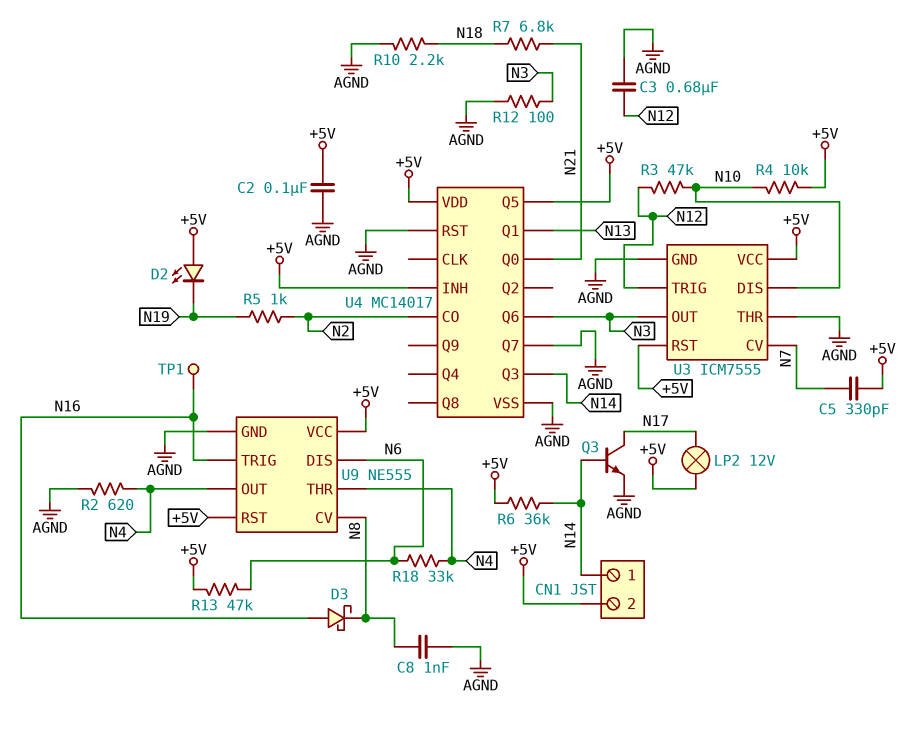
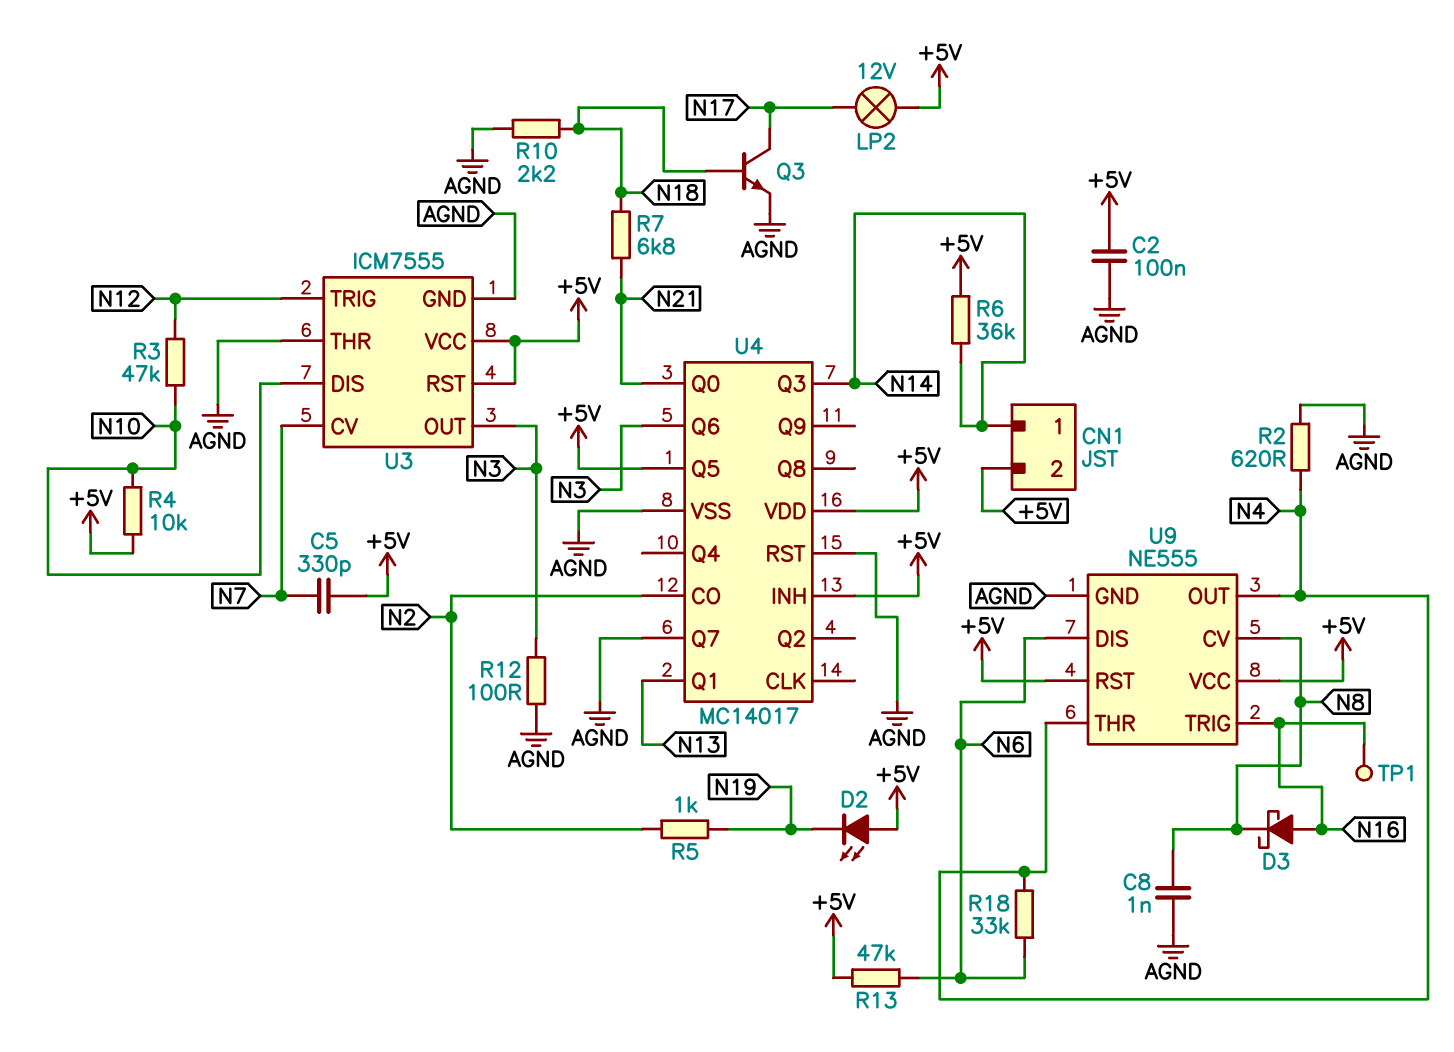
C3: 680nF (AGND, N12) -> none
Q3: NPN (B N14, C N17, E AGND) -> NPN (B N18, C N17, E AGND)

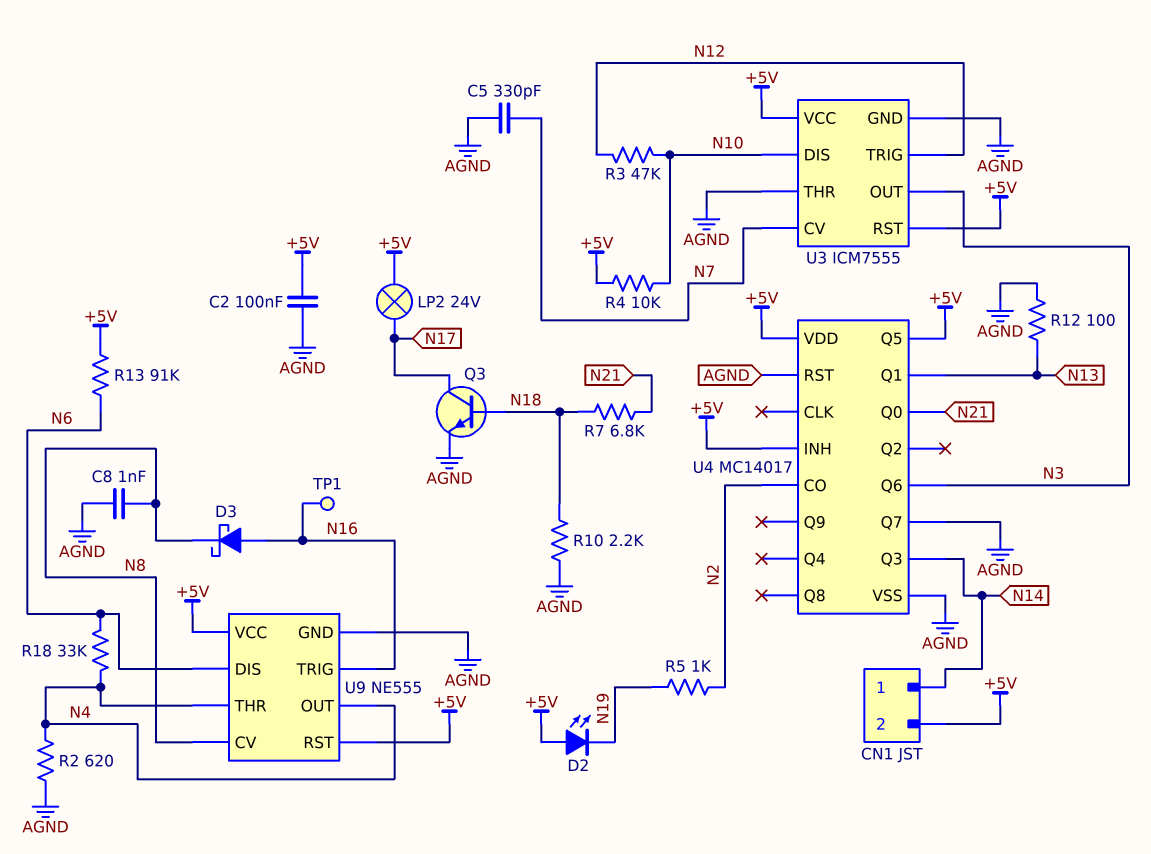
C5: 330pF (+5V, N7) -> 330pF (AGND, N7)
LP2: lamp 12V (+5V, N17) -> lamp 24V (+5V, N17)
R6: 36k (+5V, N14) -> none
R12: 100 (AGND, N3) -> 100 (AGND, N13)
R13: 47k (+5V, N6) -> 91k (+5V, N6)

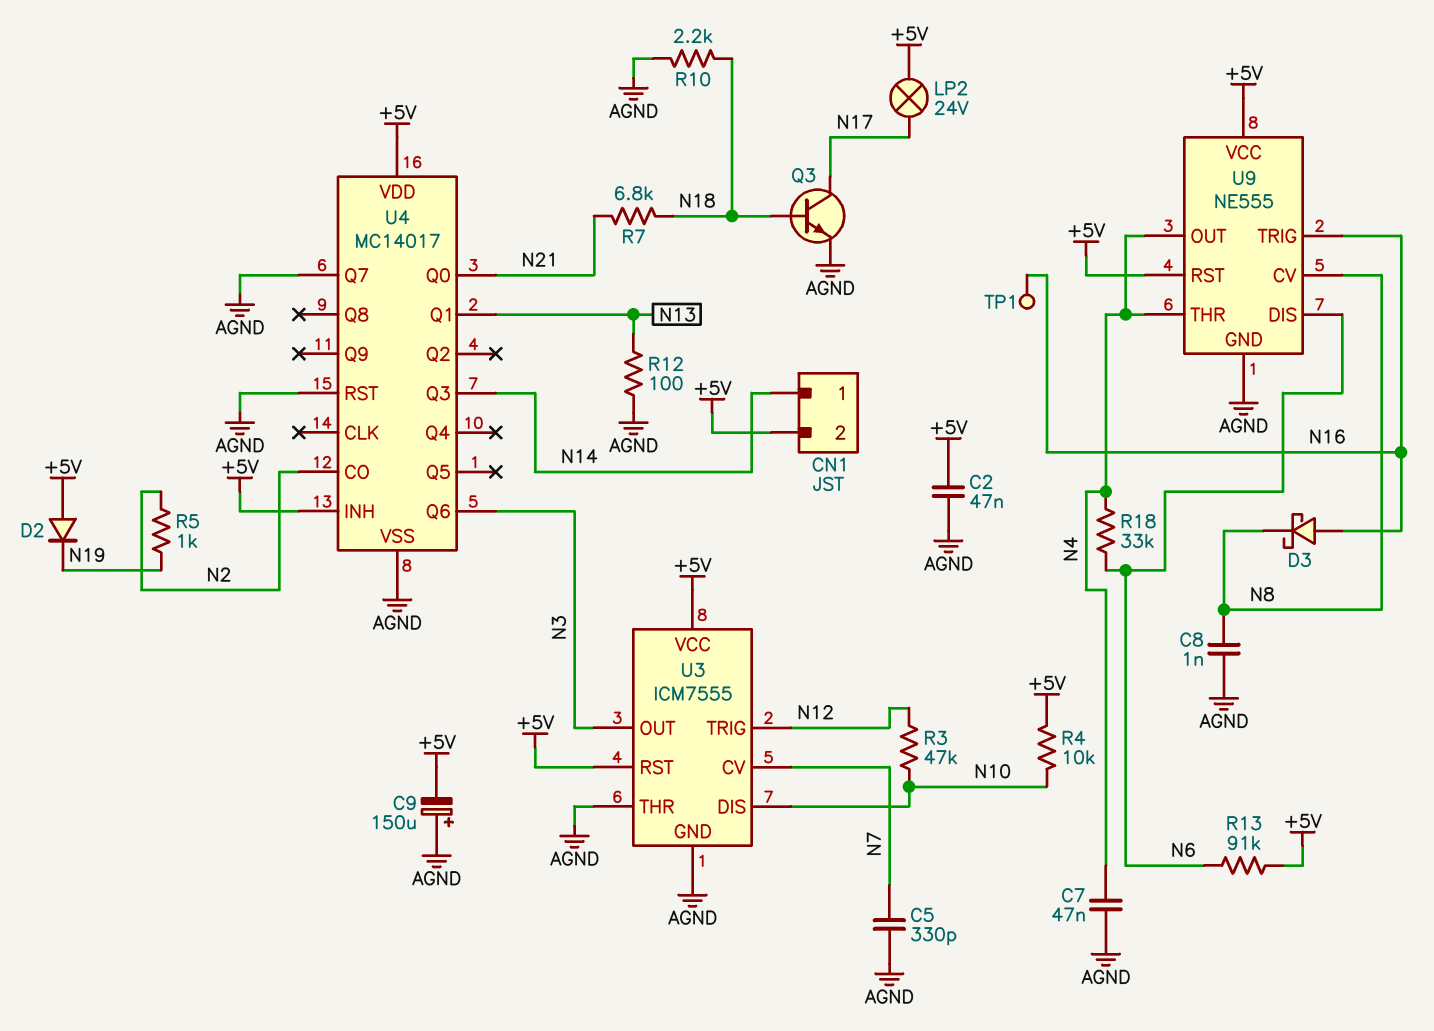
C2: 100nF (+5V, AGND) -> 47nF (+5V, AGND)
C7: none -> 47nF (AGND, N4)
C9: none -> 150uF (plus AGND, minus +5V)
D2: LED (A +5V, K N19) -> diode (A +5V, K N19)
R2: 620 (AGND, N4) -> none
U4 pin Q5: +5V -> none

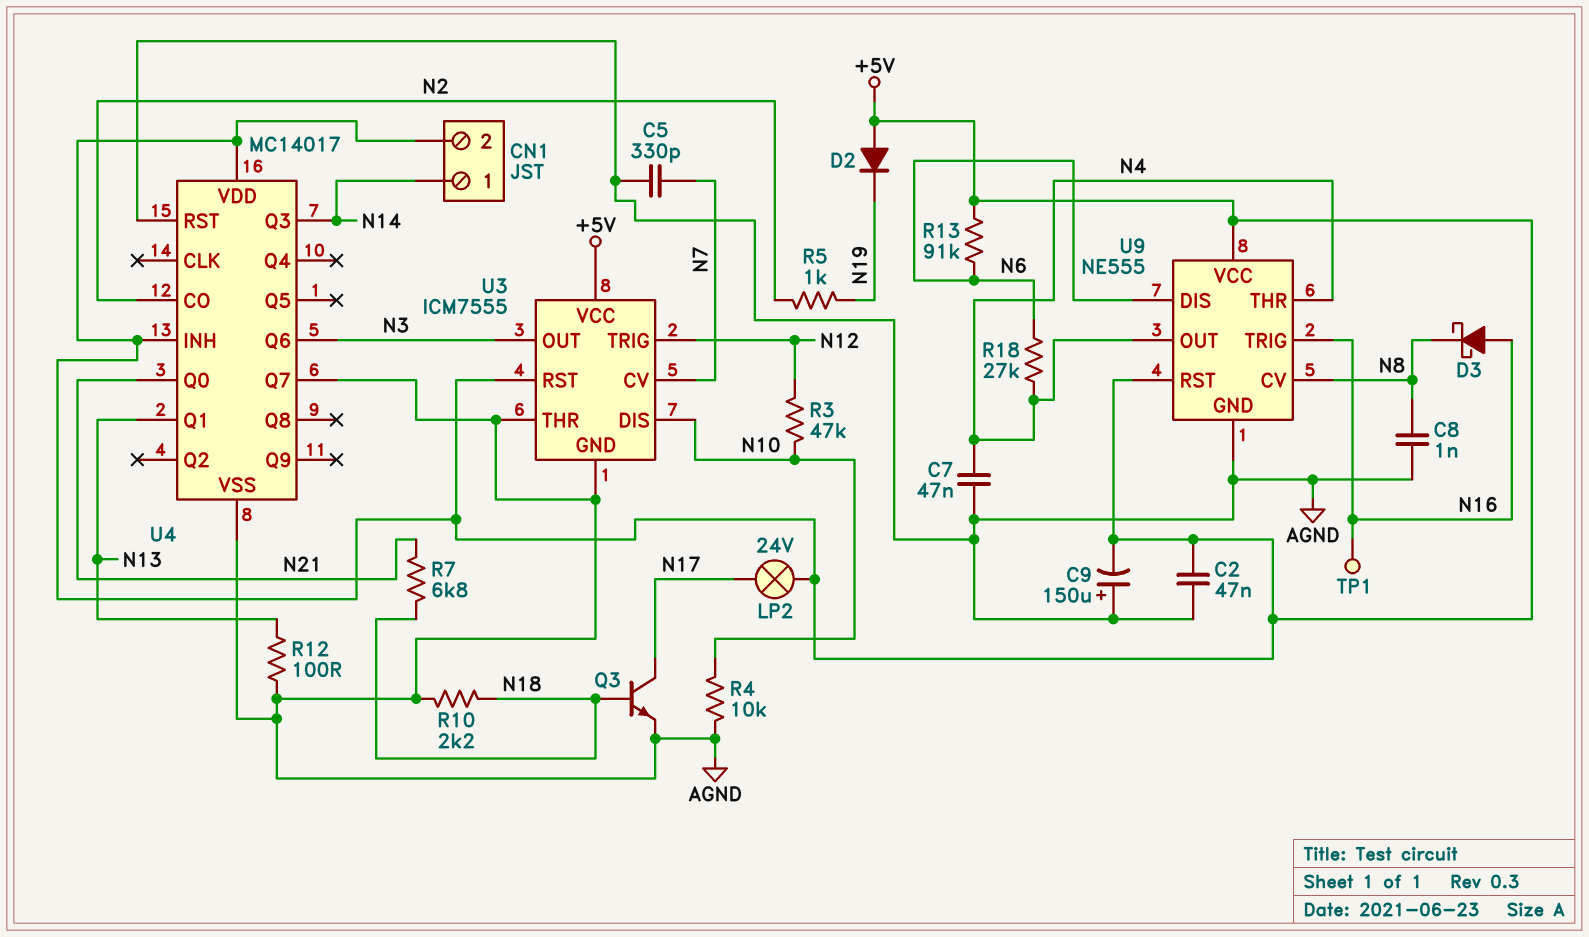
R4: 10k (+5V, N10) -> 10k (AGND, N10)
R18: 33k (N4, N6) -> 27k (N4, N6)

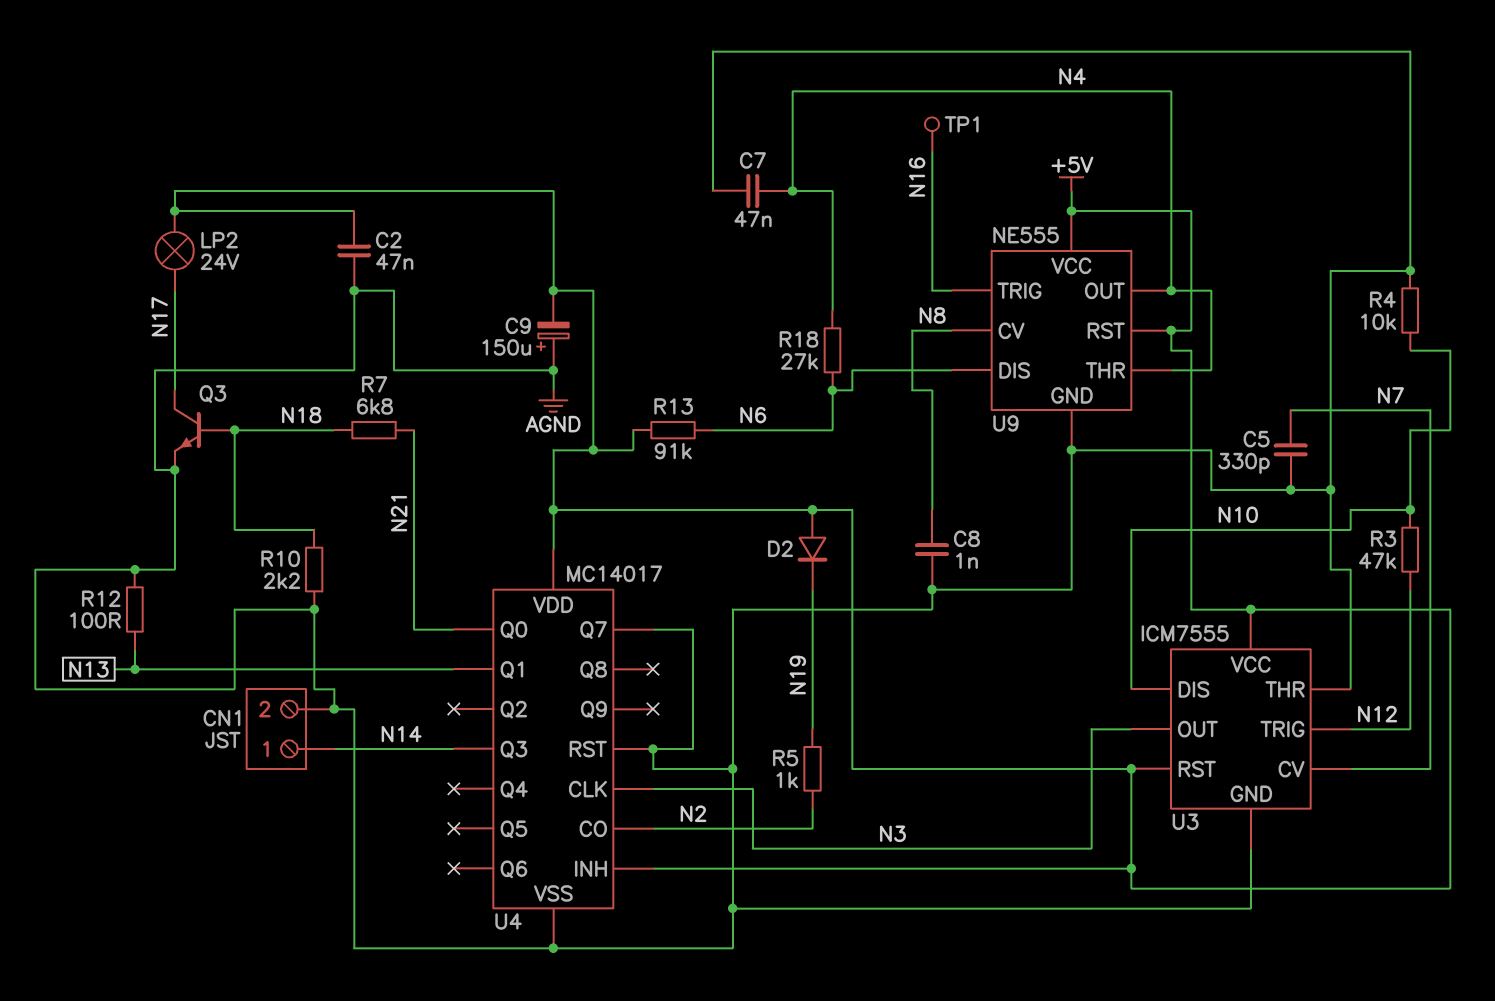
CN1 pin 2: +5V -> AGND
D3: schottky (A N16, K N8) -> none
U4 pin CLK: none -> N3
U4 pin Q6: N3 -> none

